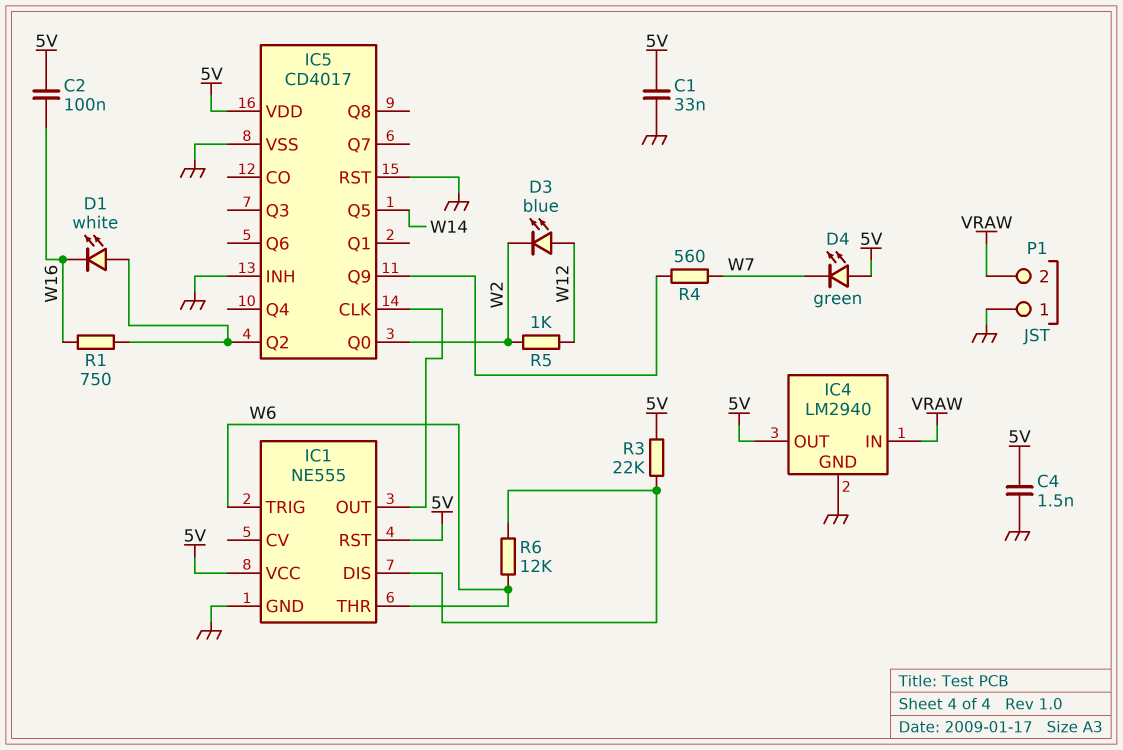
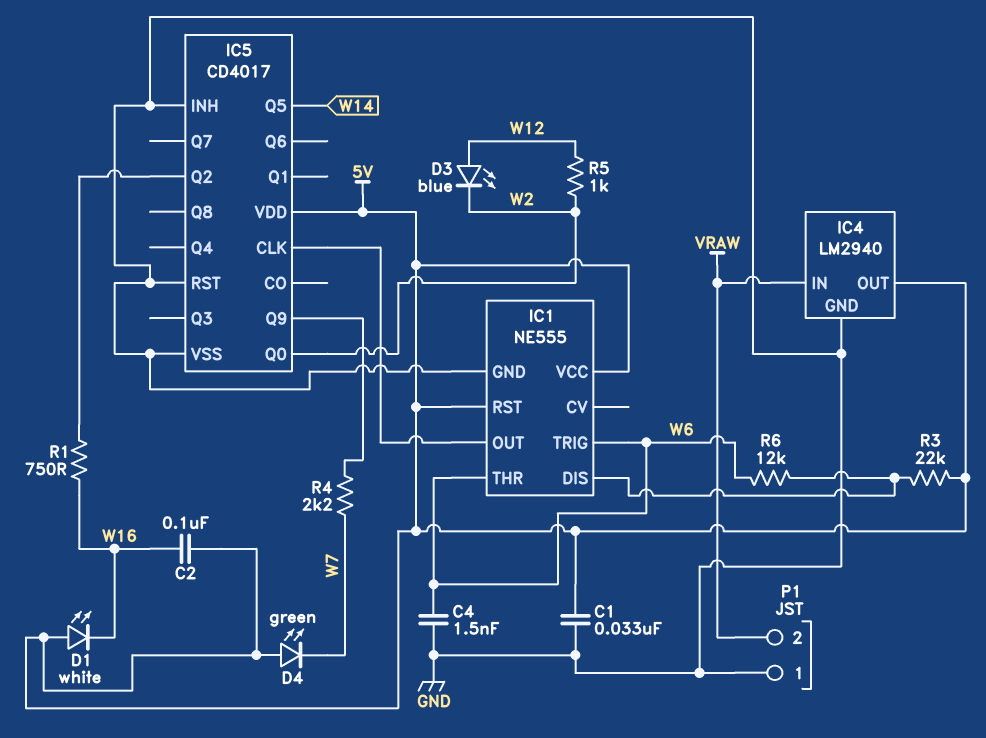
C4: 1.5nF (5V, GND) -> 1.5nF (GND, W6)
D1: LED white (A IC5/Q2, K W16) -> LED white (A 5V, K W16)
R4: 560 (IC5/Q9, W7) -> 2.2k (IC5/Q9, W7)

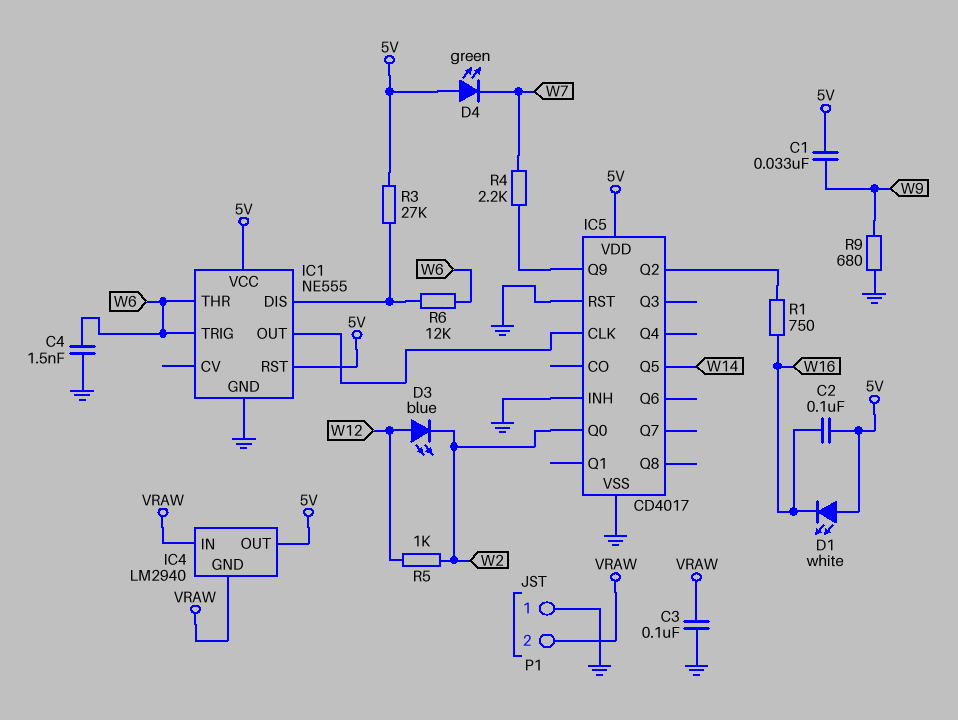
C1: 33nF (5V, GND) -> 33nF (5V, W9)
C3: none -> 100nF (GND, VRAW)
IC4 pin GND: GND -> VRAW
R3: 22k (5V, IC1/DIS) -> 27k (5V, IC1/DIS)
R9: none -> 680 (GND, W9)

